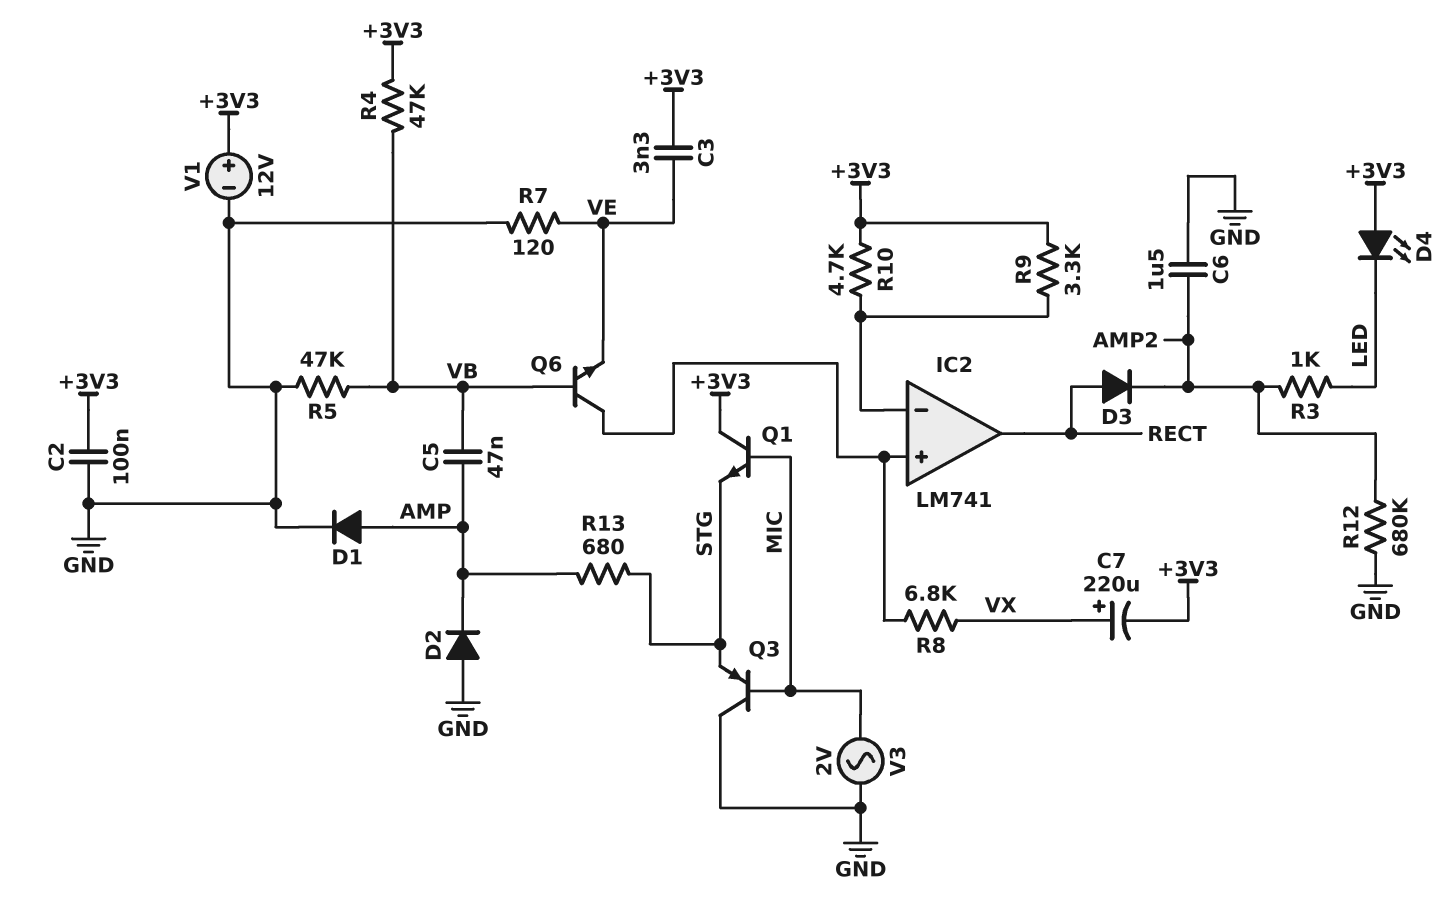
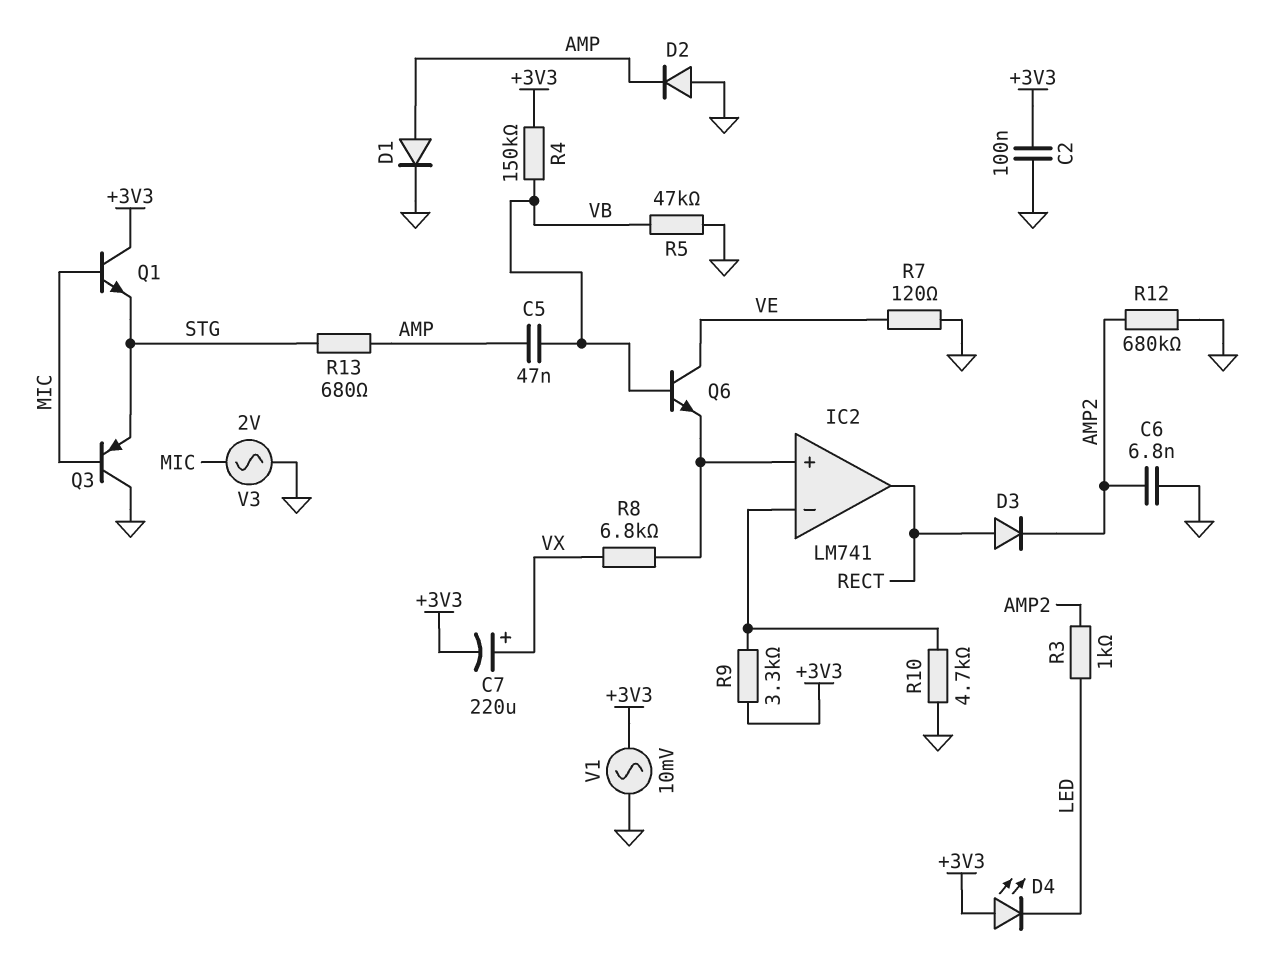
C3: 3.3nF (+3V3, VE) -> none
C6: 1.5uF (AMP2, GND) -> 6.8nF (AMP2, GND)
Q6: NPN (B VB, C IC2/in+, E VE) -> NPN (B VB, C VE, E IC2/in+)
R4: 47k (+3V3, VB) -> 150k (+3V3, VB)
R10: 4.7k (+3V3, IC2/in-) -> 4.7k (GND, IC2/in-)
V1: 12V (plus +3V3, minus GND) -> AC 10mV (+3V3, GND)

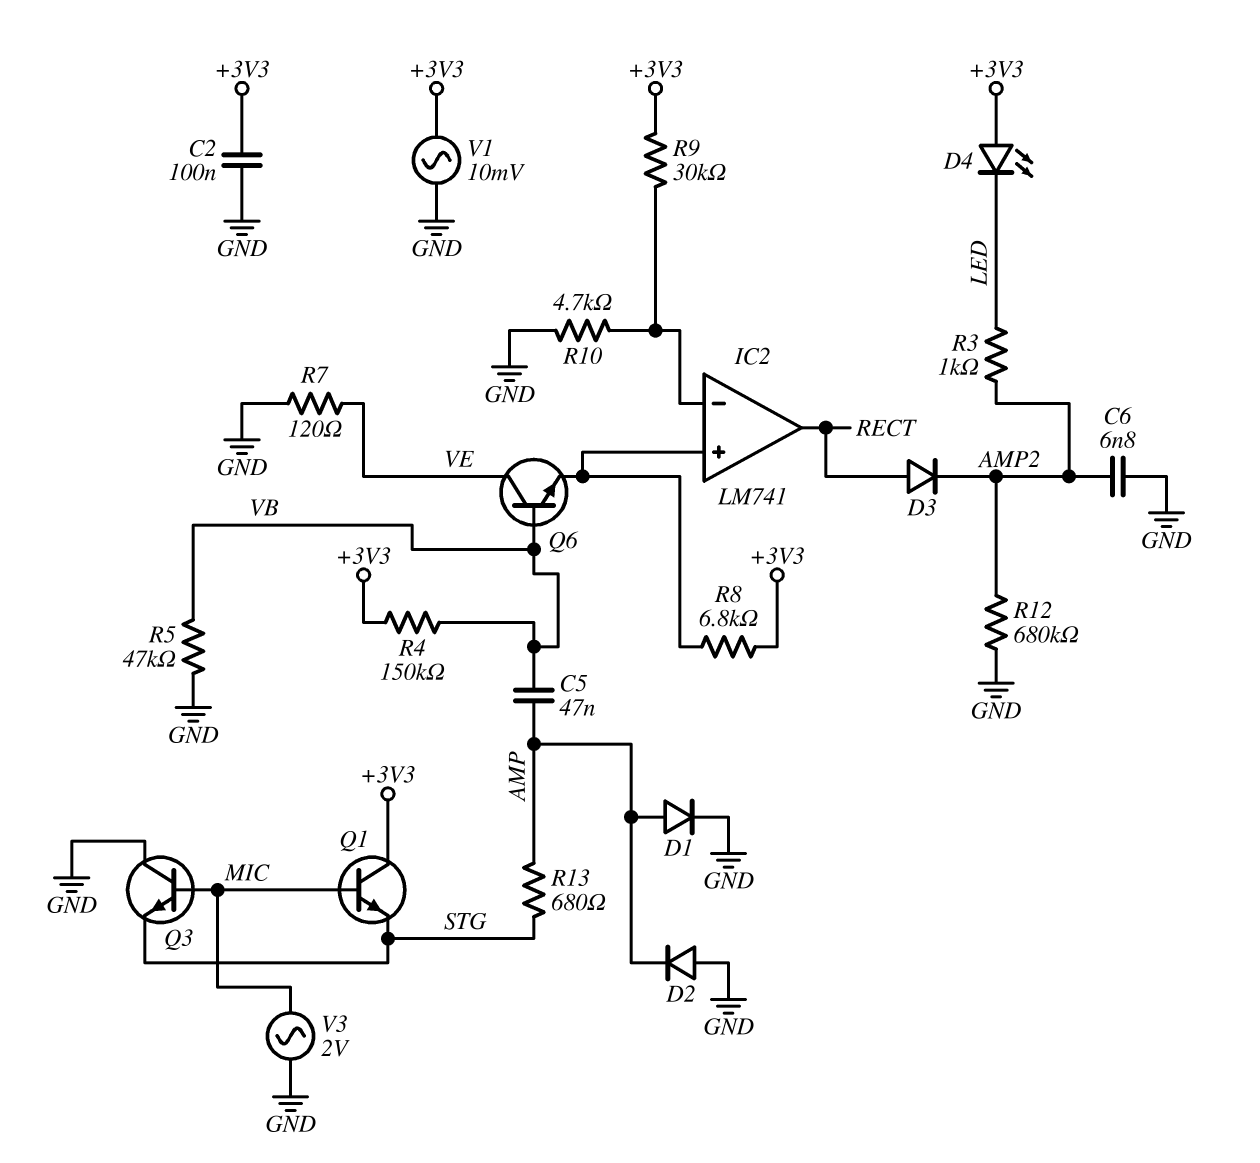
C7: 220uF (plus VX, minus +3V3) -> none
Q3: PNP (B MIC, C GND, E STG) -> NPN (B MIC, C GND, E STG)
R8: 6.8k (IC2/in+, VX) -> 6.8k (+3V3, IC2/in+)
R9: 3.3k (+3V3, IC2/in-) -> 30k (+3V3, IC2/in-)

